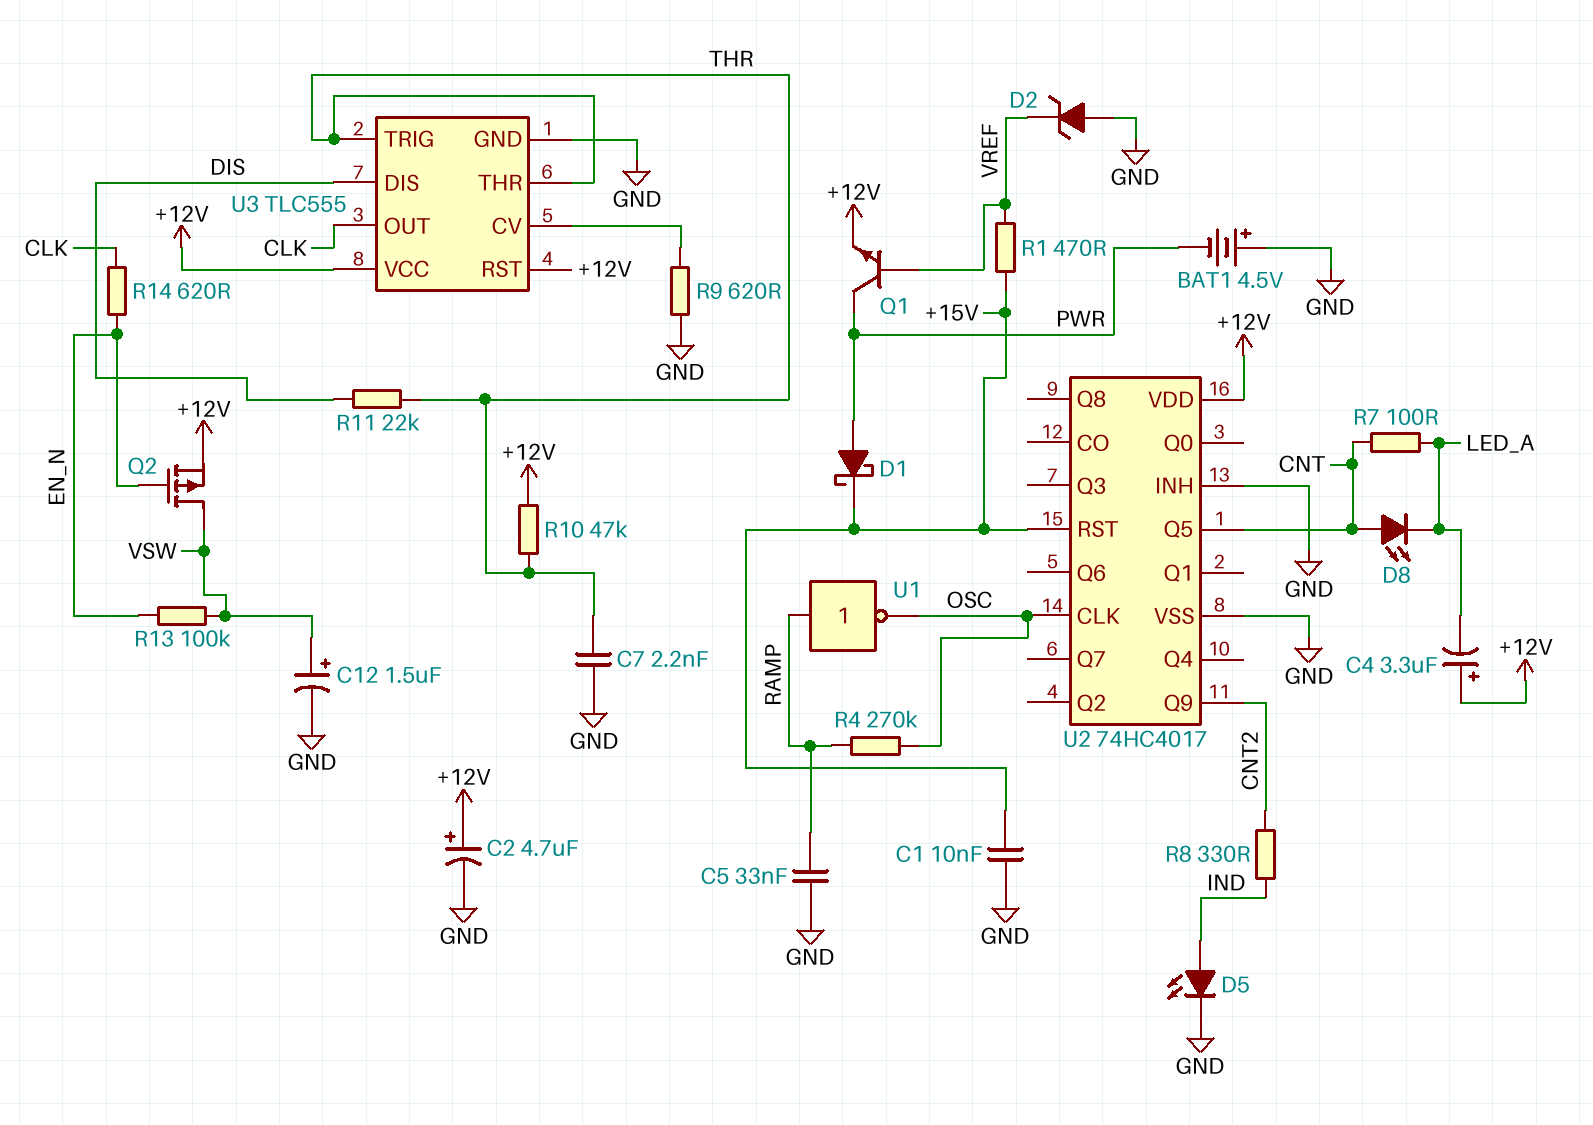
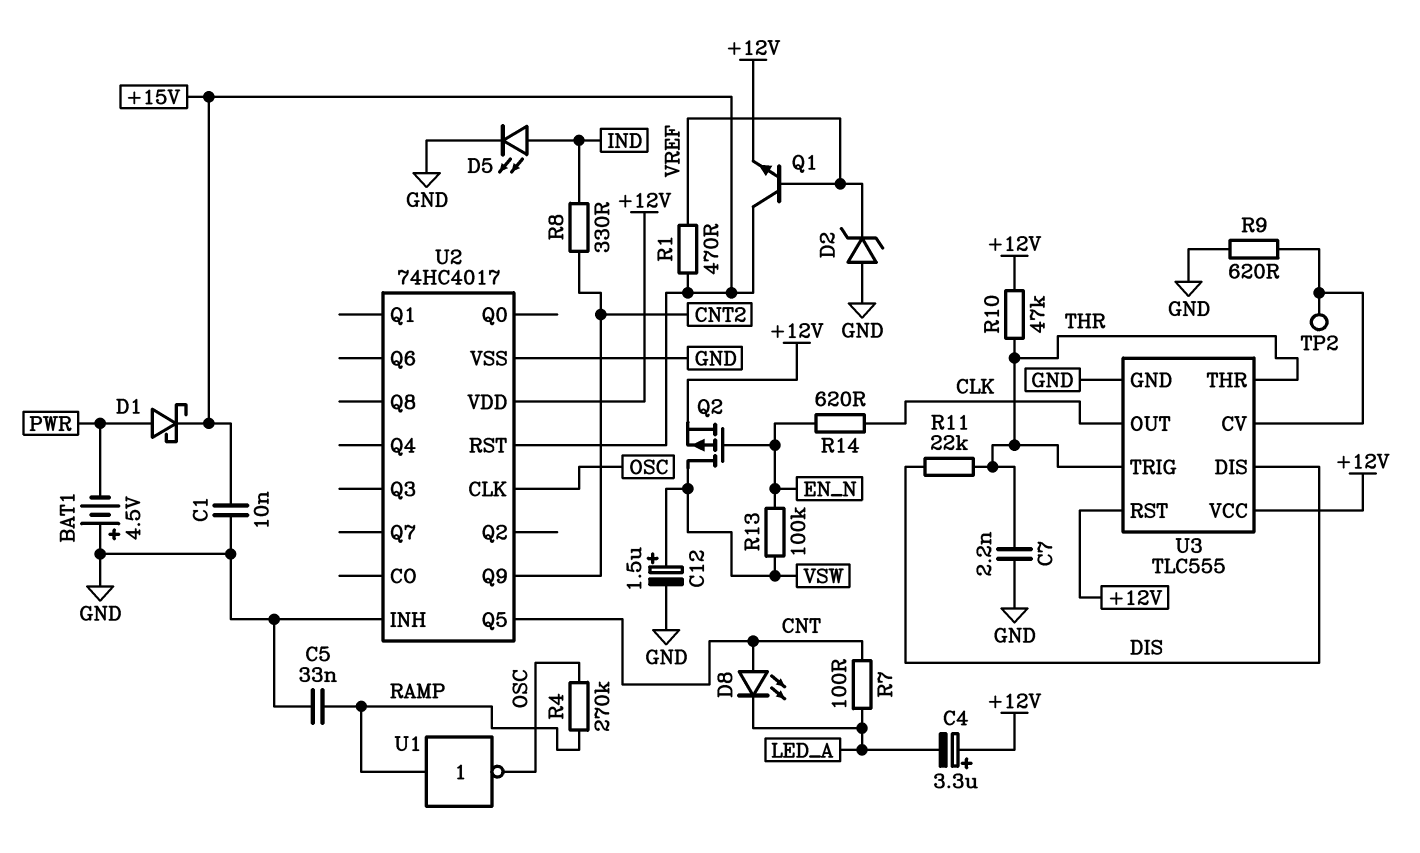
C2: 4.7uF (plus +12V, minus GND) -> none
Q1: NPN (B VREF, C PWR, E +12V) -> NPN (B VREF, C +15V, E +12V)
TP2: none -> test point (U3/CV)

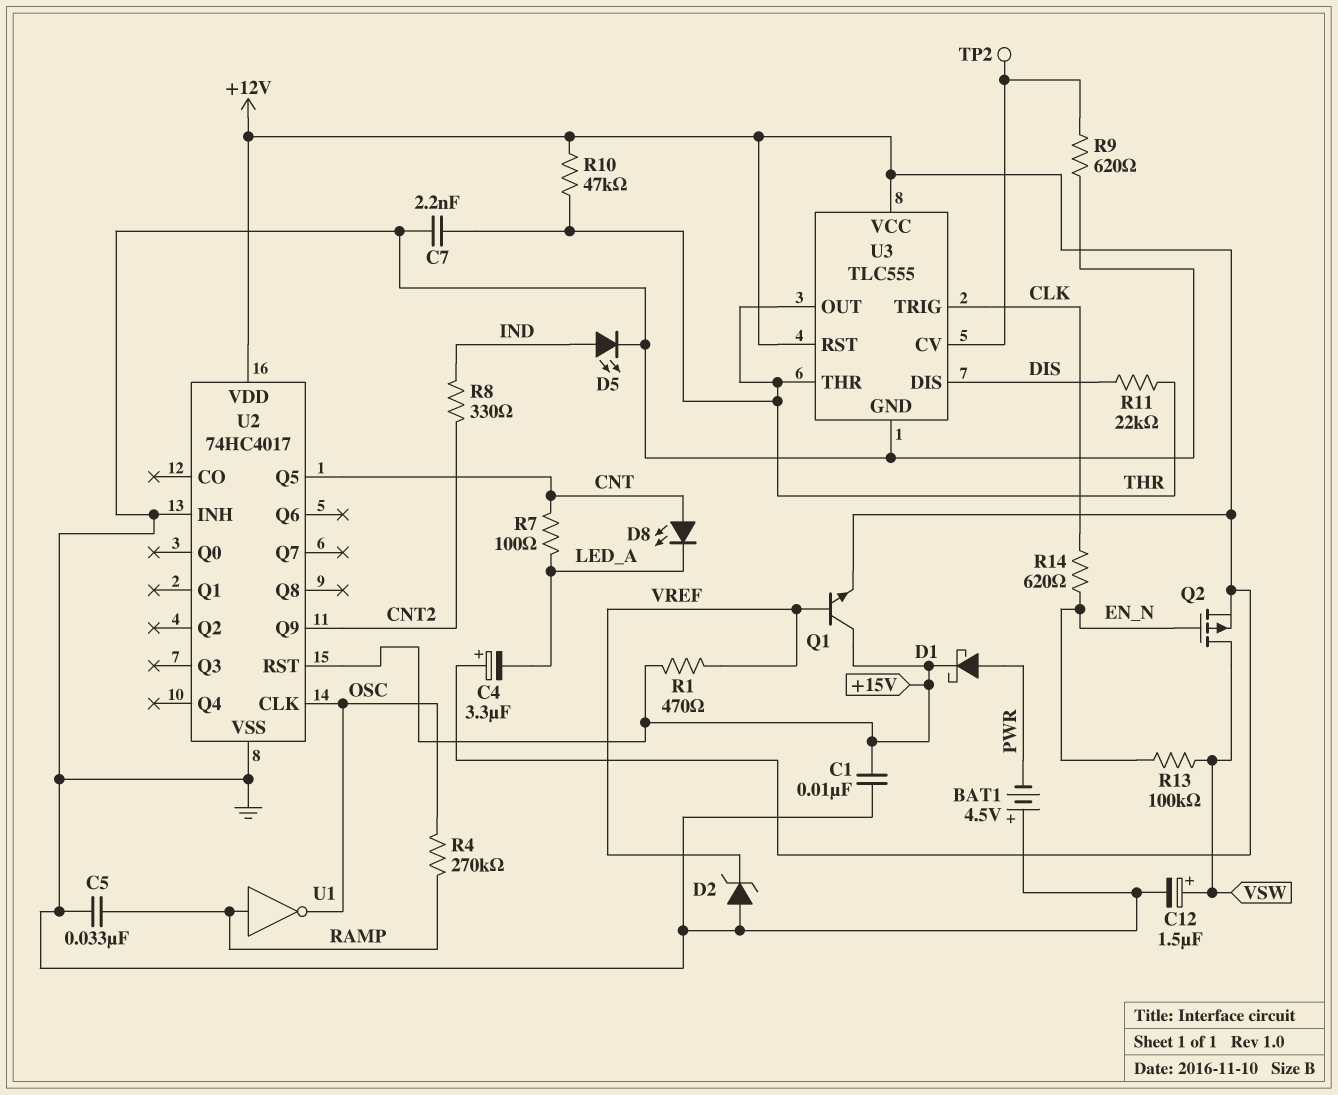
U3 pin OUT: CLK -> THR
U3 pin TRIG: THR -> CLK

